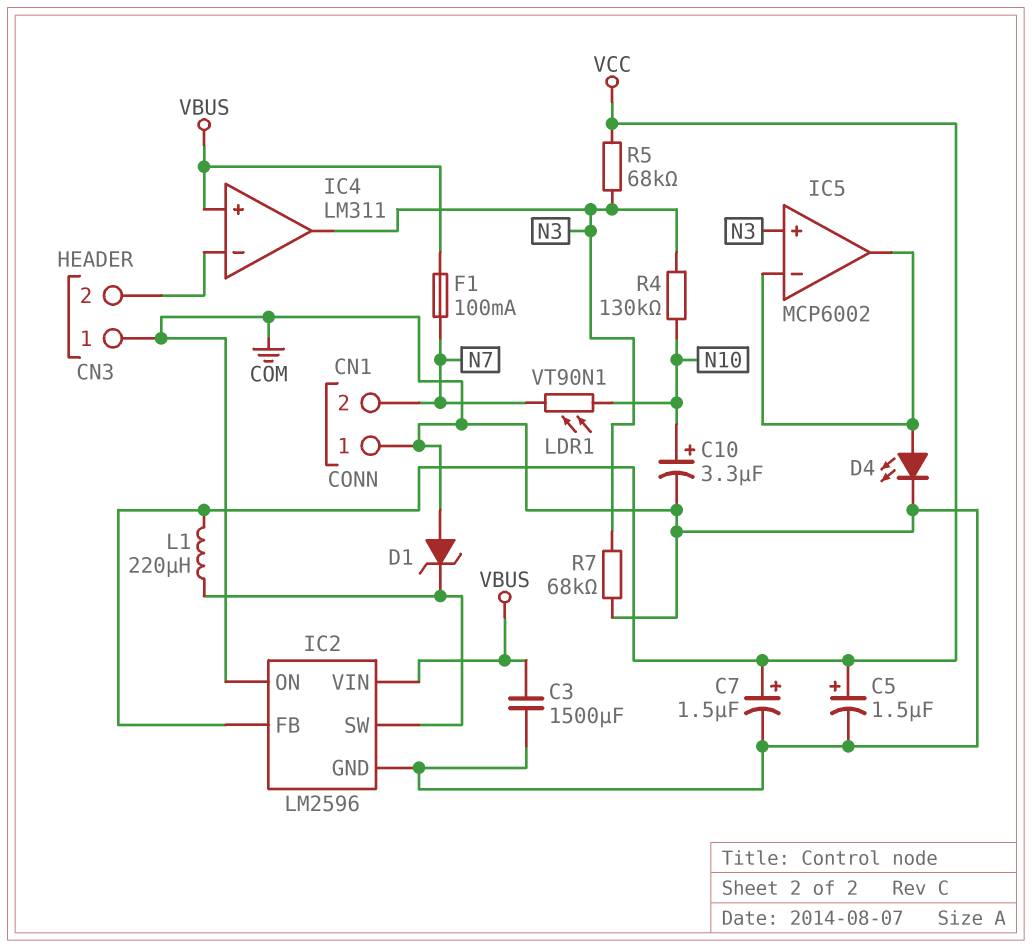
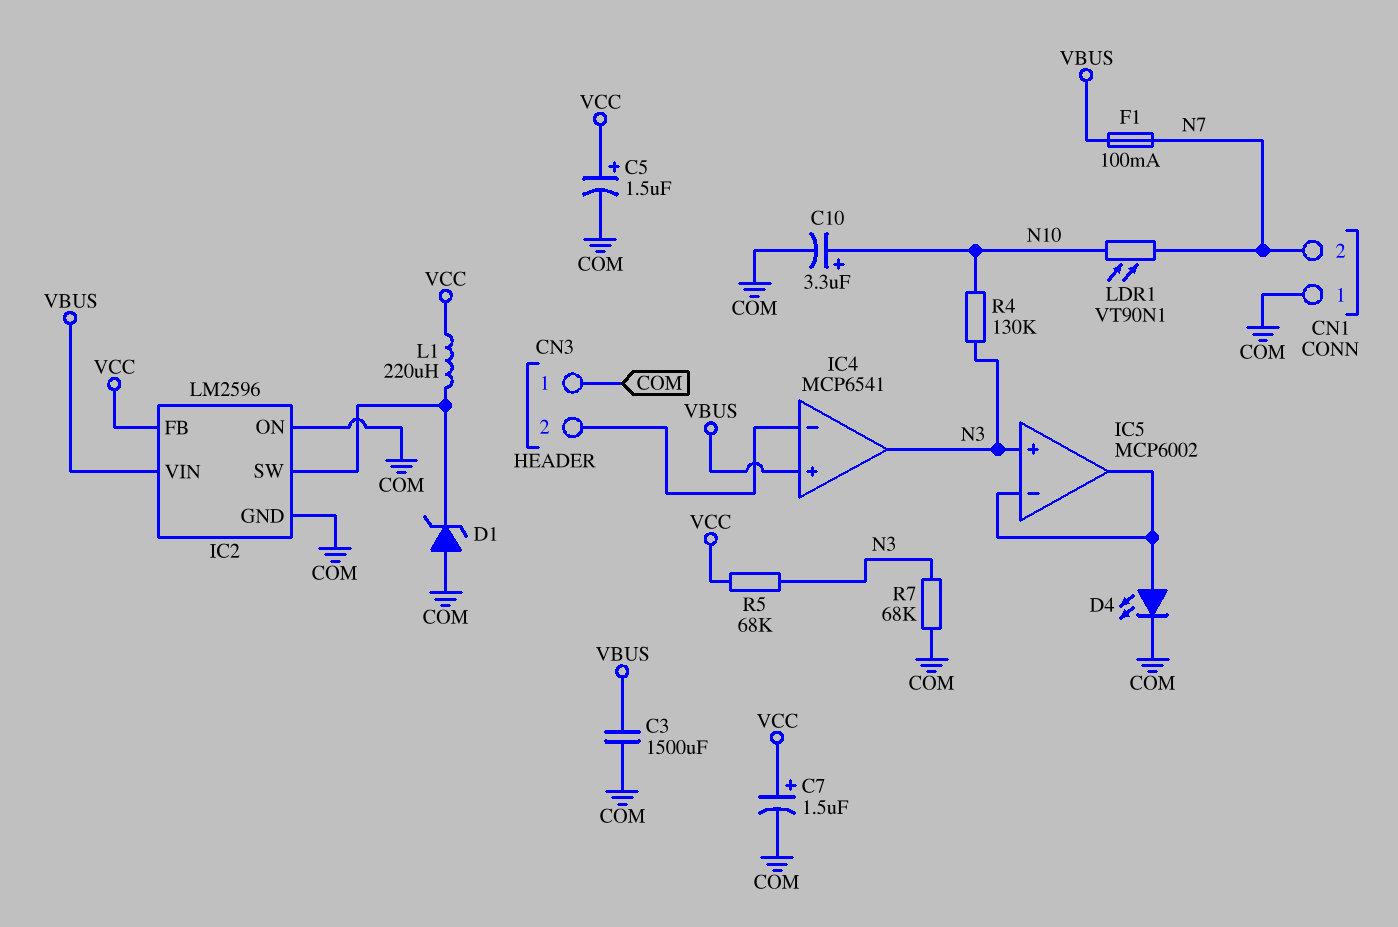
IC4: LM311 -> MCP6541

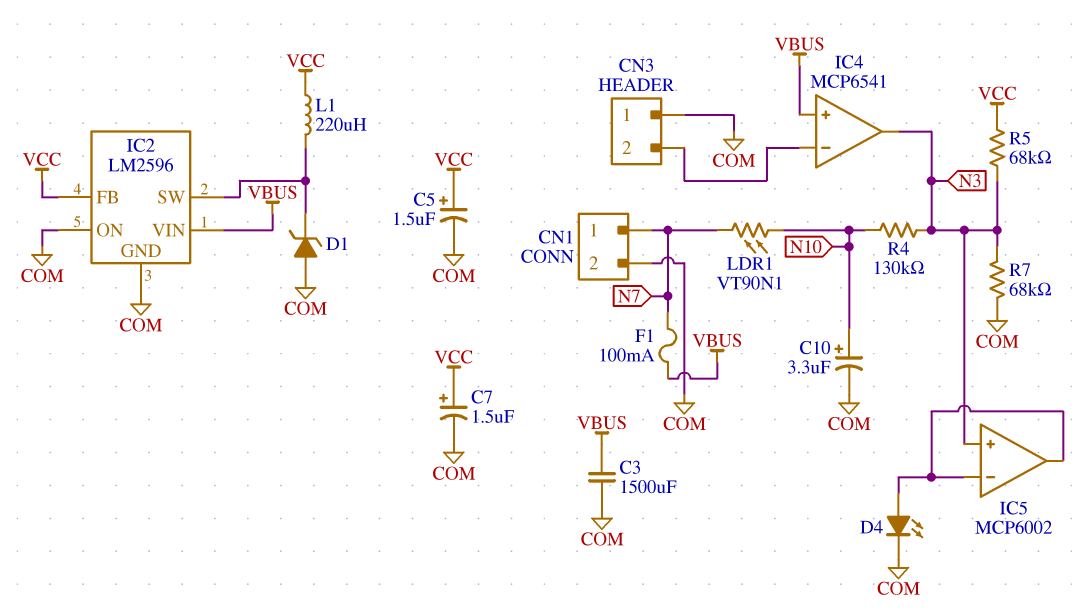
CN1 pin 1: COM -> N7
CN1 pin 2: N7 -> COM

